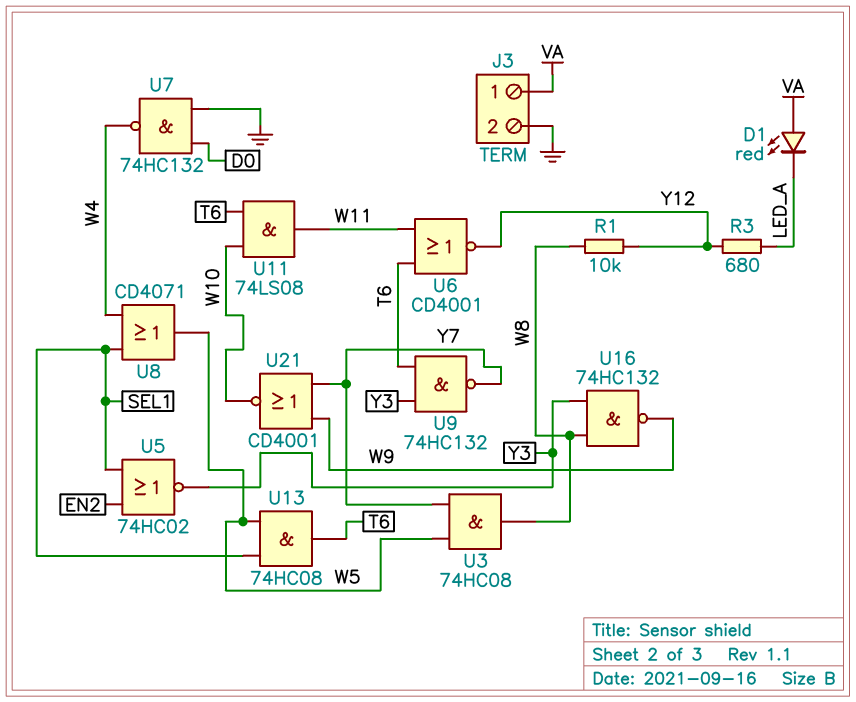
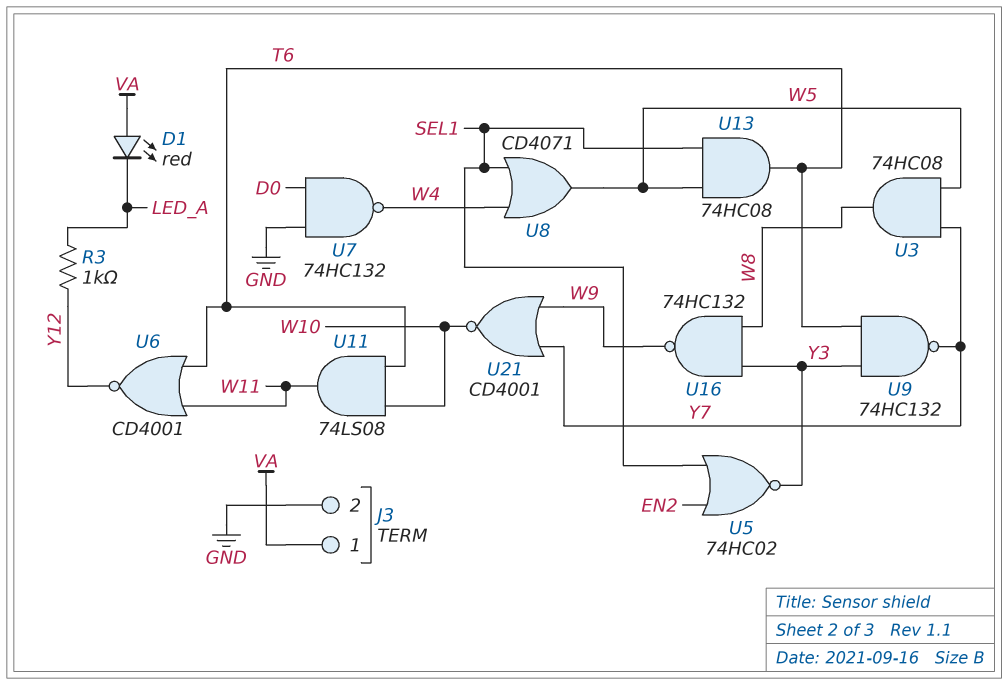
R1: 10k (W8, Y12) -> none
R3: 680 (LED_A, Y12) -> 1k (LED_A, Y12)

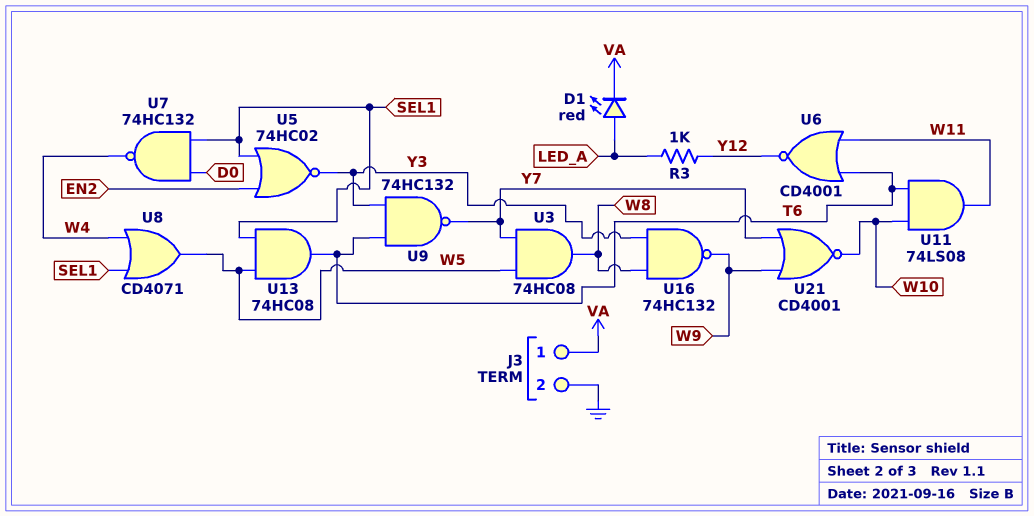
D1: LED red (A VA, K LED_A) -> LED red (A LED_A, K VA)
U7: NAND 74HC132 (in D0, in GND, out W4) -> NAND 74HC132 (in D0, in SEL1, out W4)

